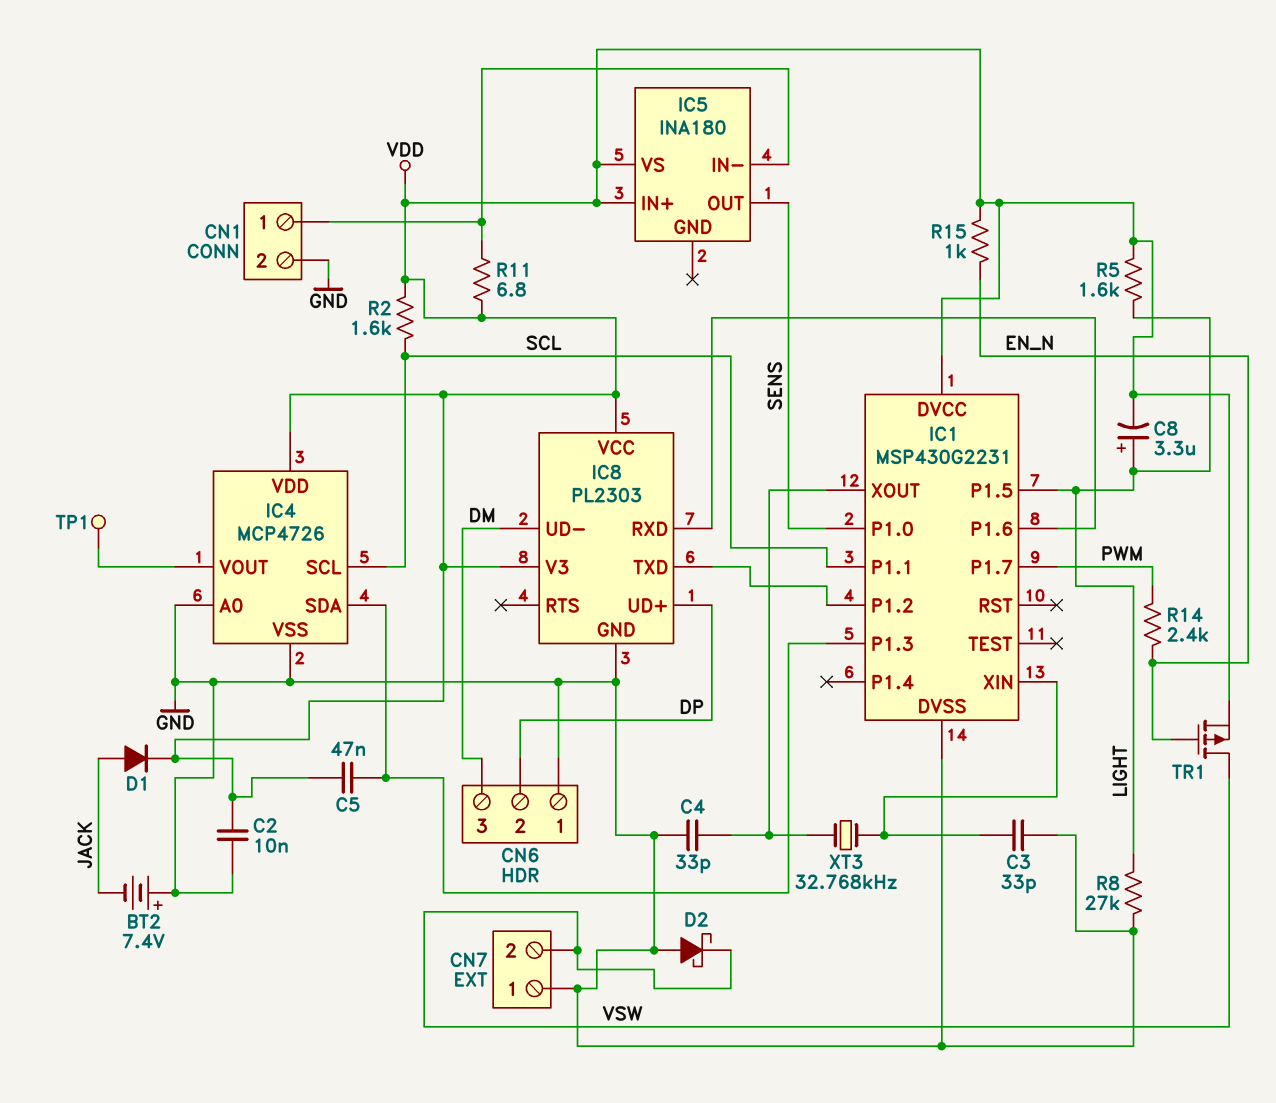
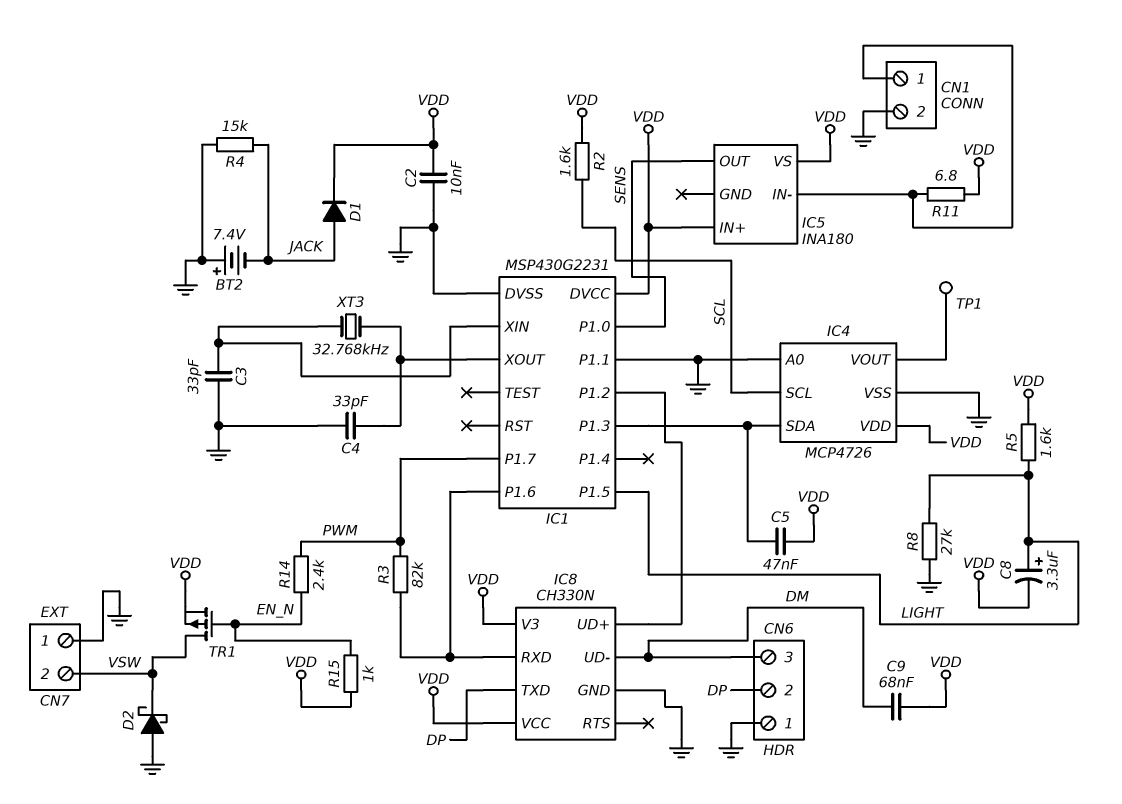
C9: none -> 68nF (DM, VDD)
IC1 pin P1.1: SCL -> GND
IC8: PL2303 -> CH330N
IC8 pin TXD: IC1/P1.2 -> DP
IC8 pin UD+: DP -> IC1/P1.2
R3: none -> 82k (IC1/P1.6, PWM)
R4: none -> 15k (GND, JACK)

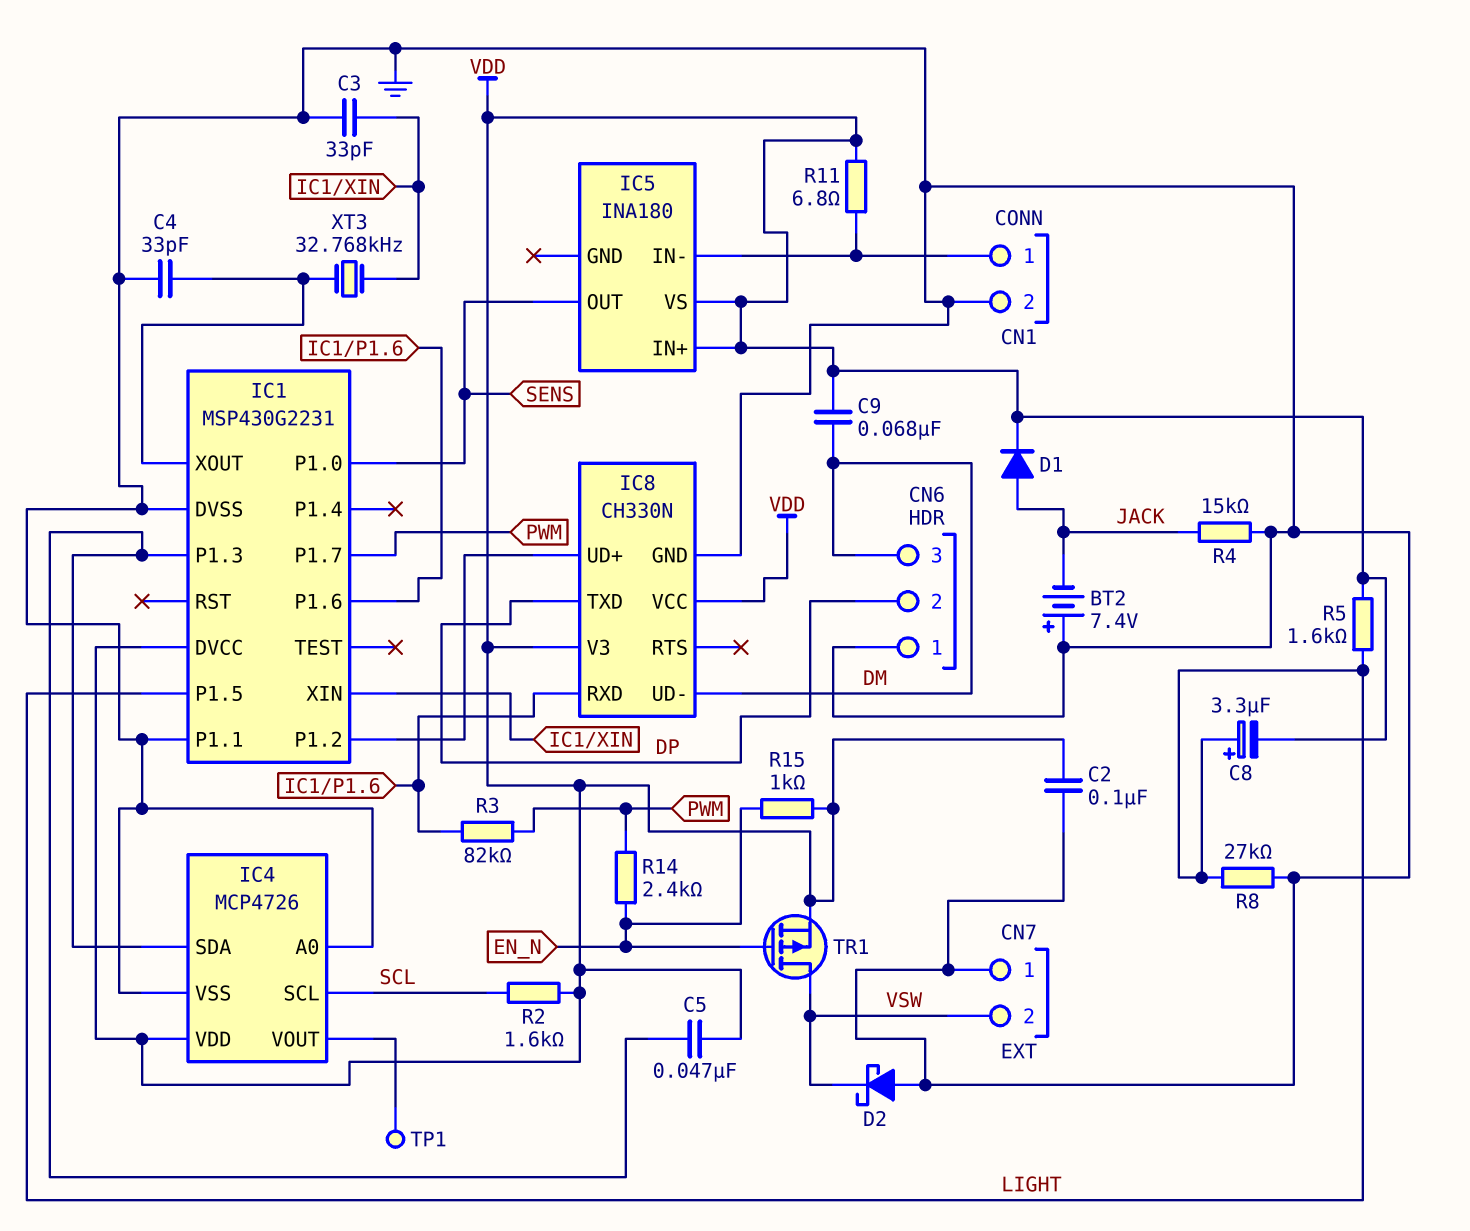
C2: 10nF (GND, VDD) -> 100nF (GND, VDD)

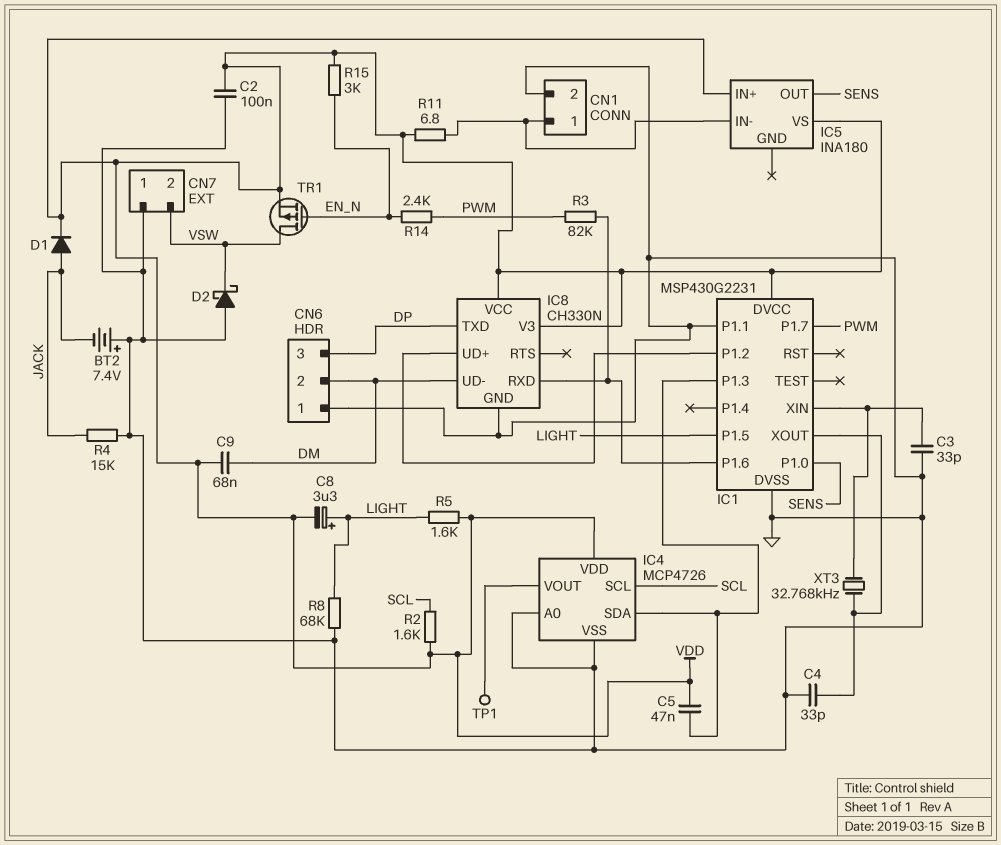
CN6 pin 2: DP -> DM
CN6 pin 3: DM -> DP
R8: 27k (GND, LIGHT) -> 68k (GND, LIGHT)
R15: 1k (EN_N, VDD) -> 3k (EN_N, VDD)

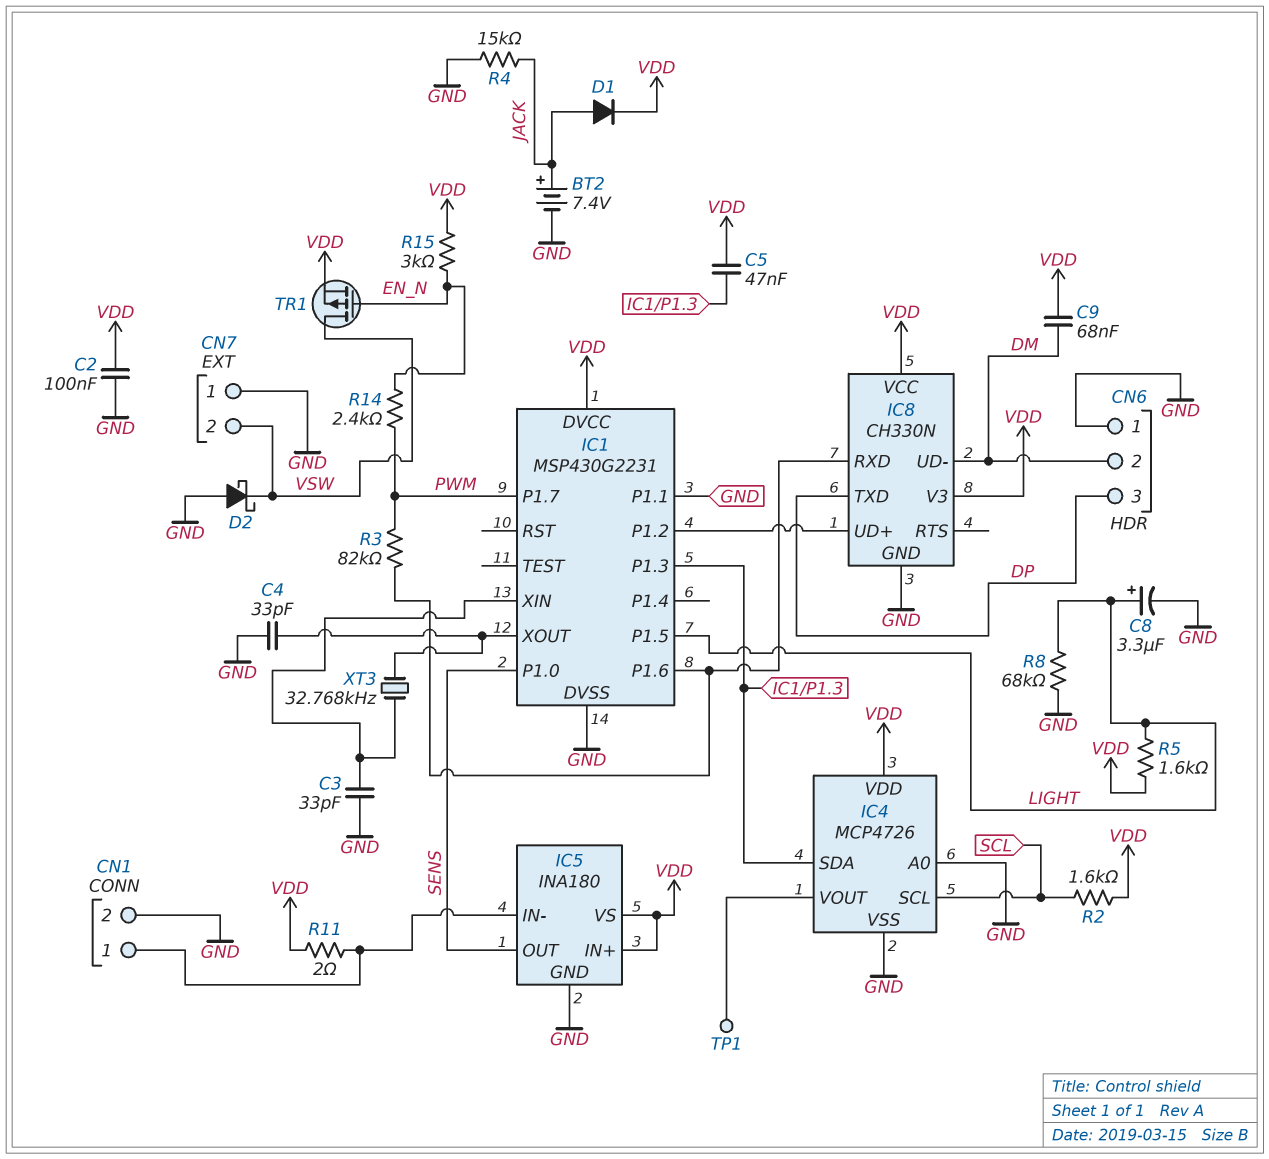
BT2: 7.4V (plus GND, minus JACK) -> 7.4V (plus JACK, minus GND)
C8: 3.3uF (plus LIGHT, minus VDD) -> 3.3uF (plus LIGHT, minus GND)
IC5 pin GND: none -> GND
R11: 6.8 (CN1/1, VDD) -> 2 (CN1/1, VDD)

